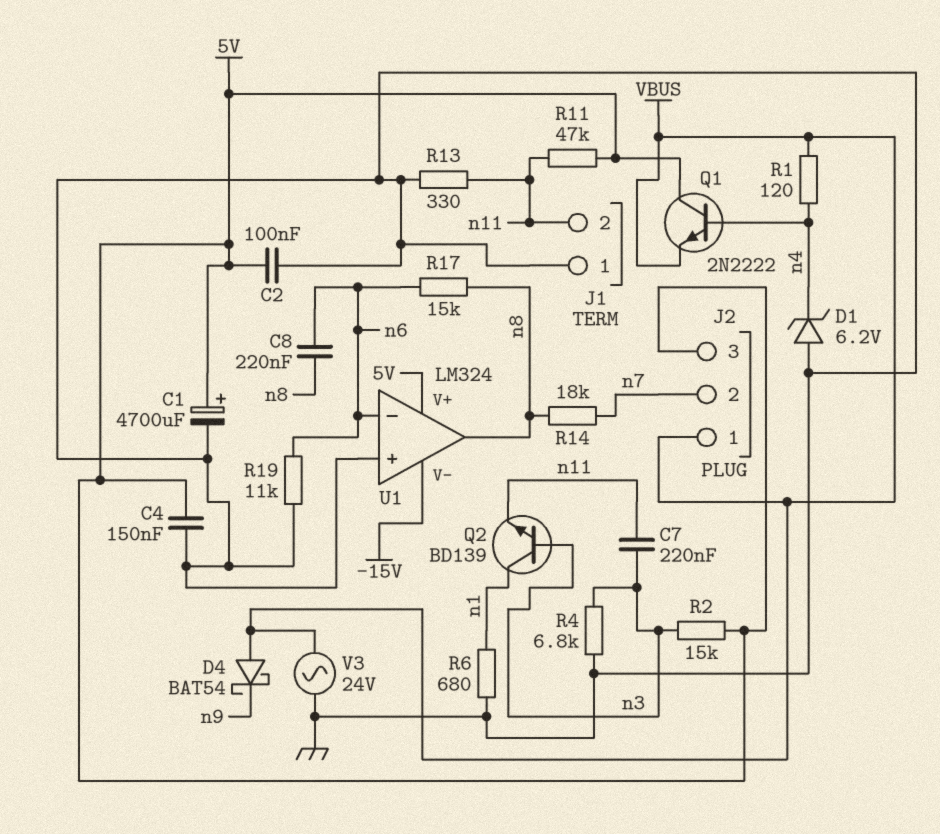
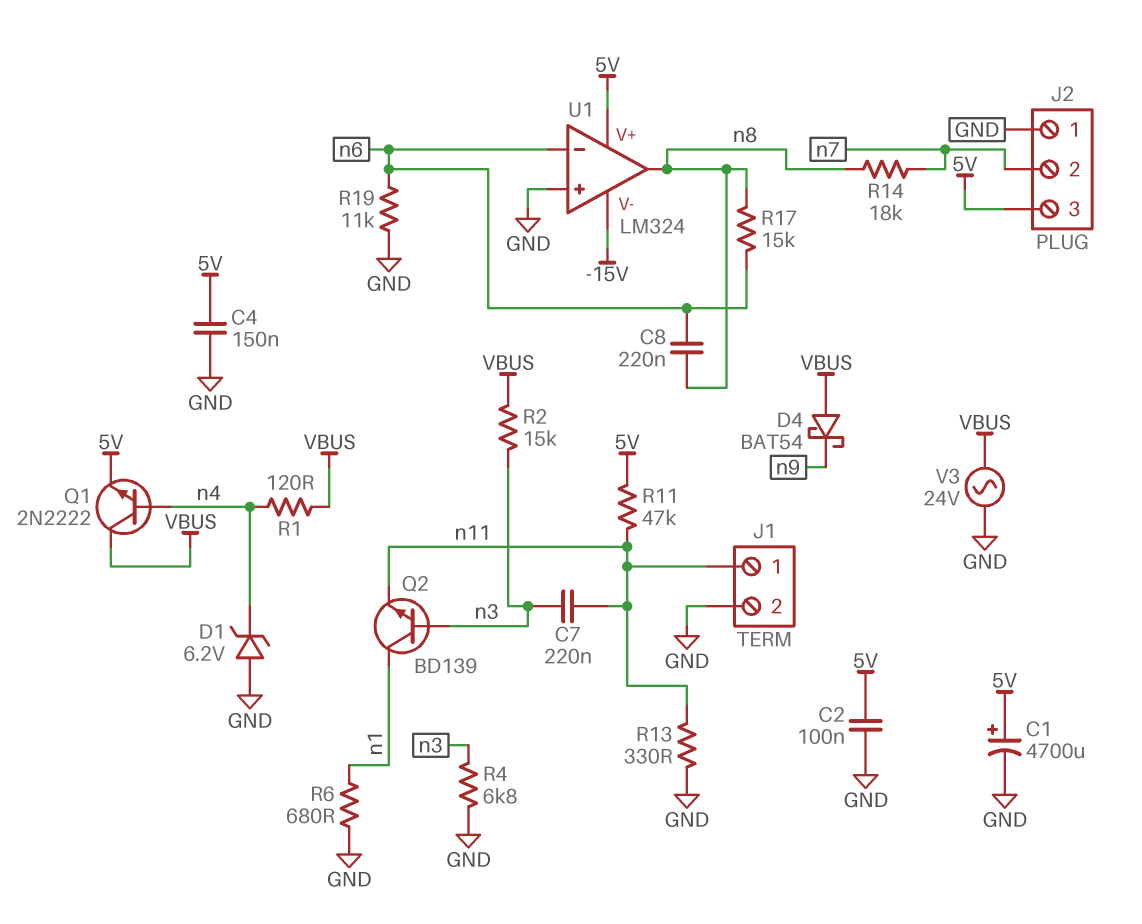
J1 pin 1: GND -> n11
J1 pin 2: n11 -> GND
J2 pin 1: VBUS -> GND
Q1: NPN 2N2222 (B n4, C 5V, E VBUS) -> NPN 2N2222 (B n4, C VBUS, E 5V)
R2: 15k (5V, n3) -> 15k (VBUS, n3)

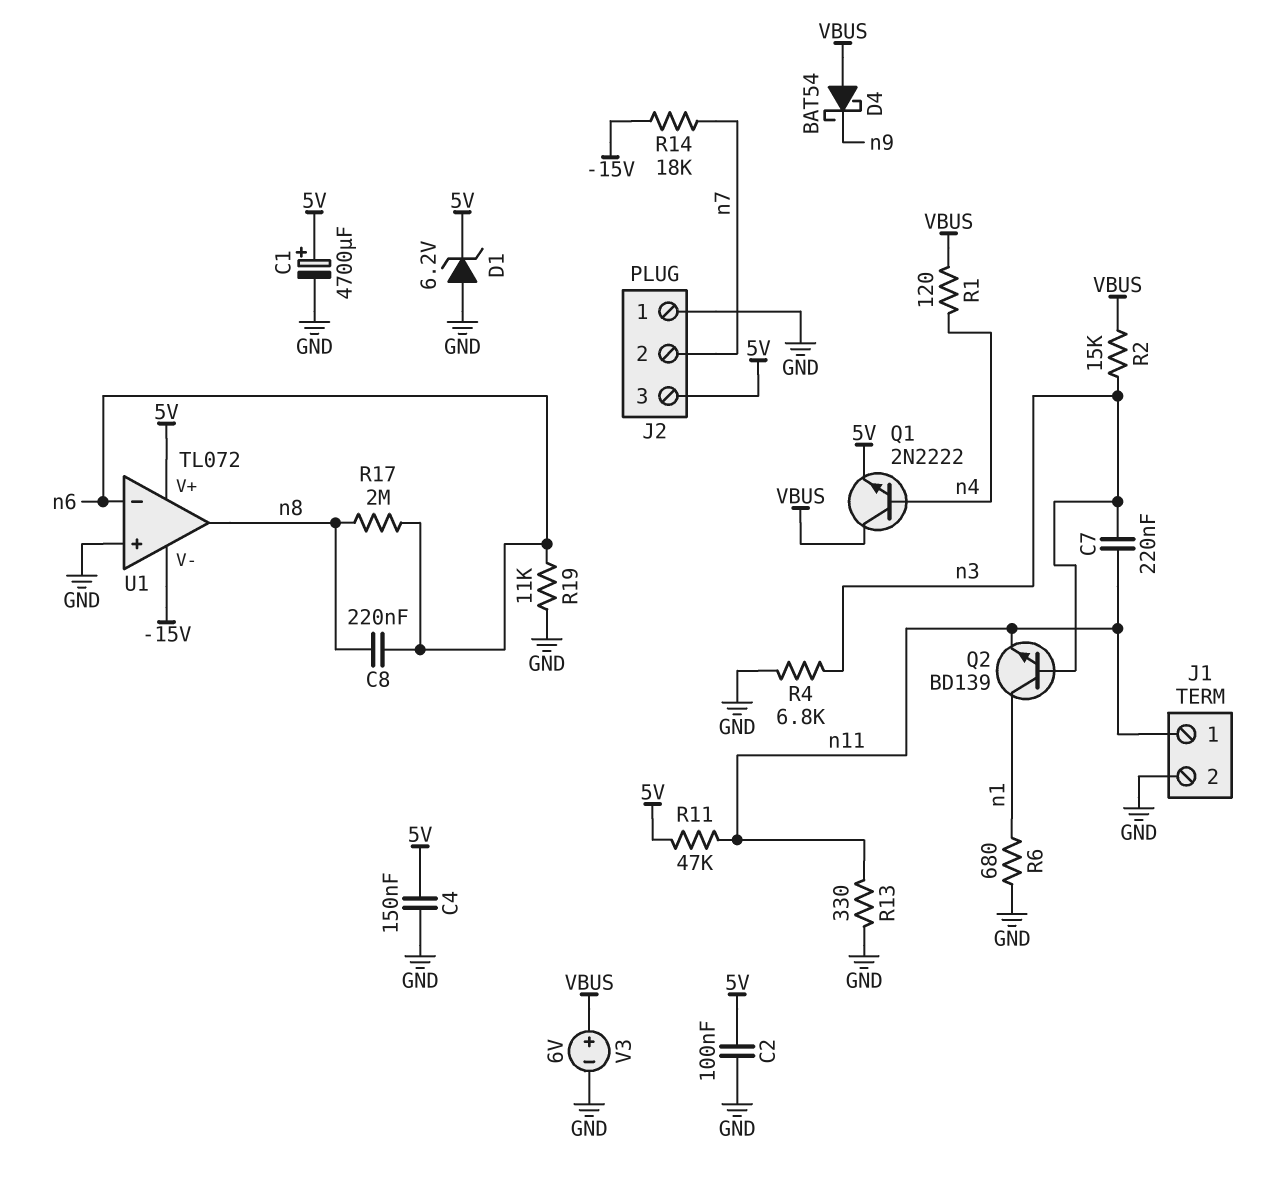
D1: zener 6.2V (A GND, K n4) -> zener 6.2V (A GND, K 5V)
R14: 18k (n7, n8) -> 18k (-15V, n7)
R17: 15k (n6, n8) -> 2M (n6, n8)
U1: LM324 -> TL072
V3: AC 24V (GND, VBUS) -> 6V (plus VBUS, minus GND)

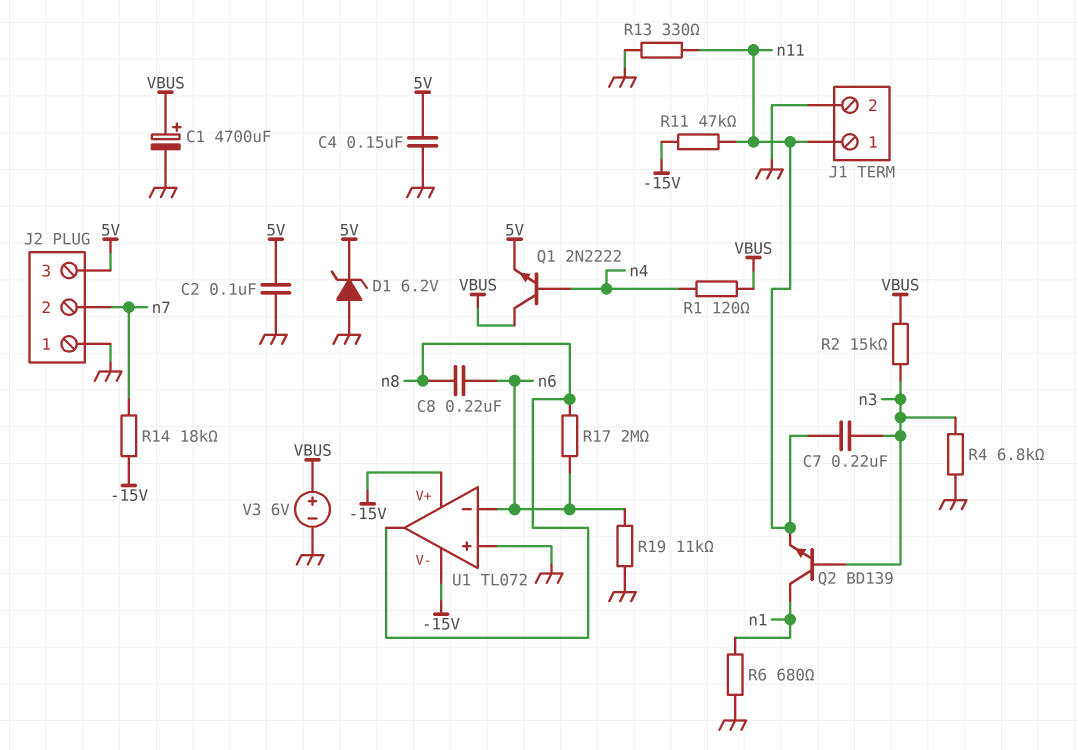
C1: 4700uF (plus 5V, minus GND) -> 4700uF (plus VBUS, minus GND)
D4: schottky BAT54 (A VBUS, K n9) -> none
R11: 47k (5V, n11) -> 47k (-15V, n11)
U1 pin V+: 5V -> -15V

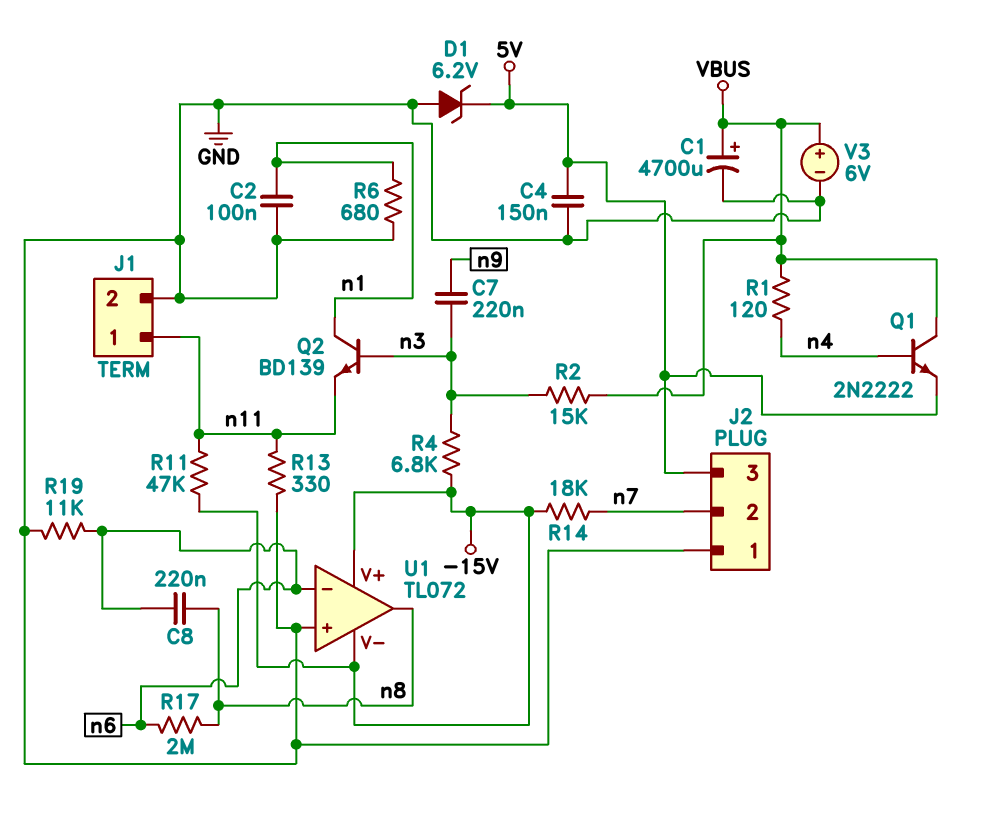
C2: 100nF (5V, GND) -> 100nF (GND, n1)
C7: 220nF (n3, n11) -> 220nF (n3, n9)
R4: 6.8k (GND, n3) -> 6.8k (-15V, n3)

